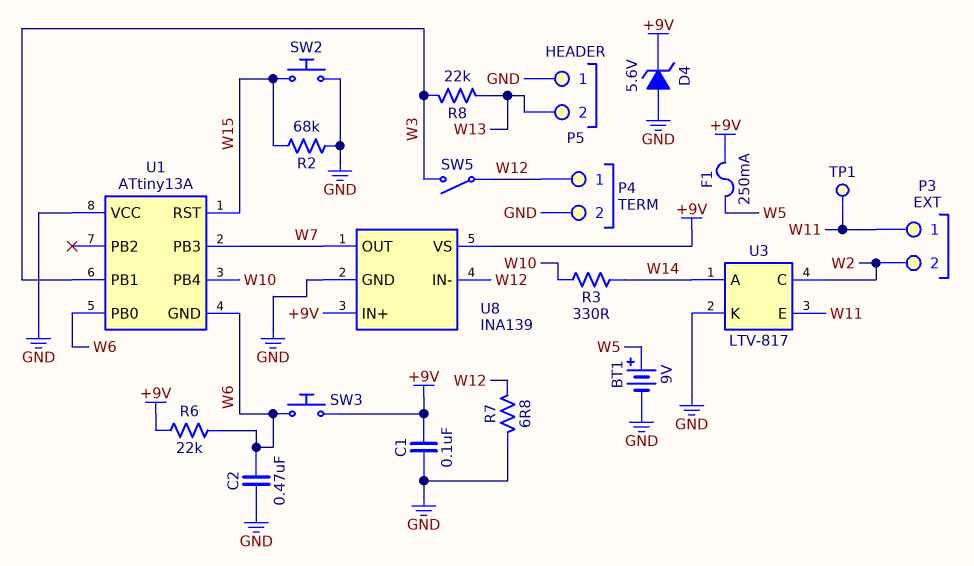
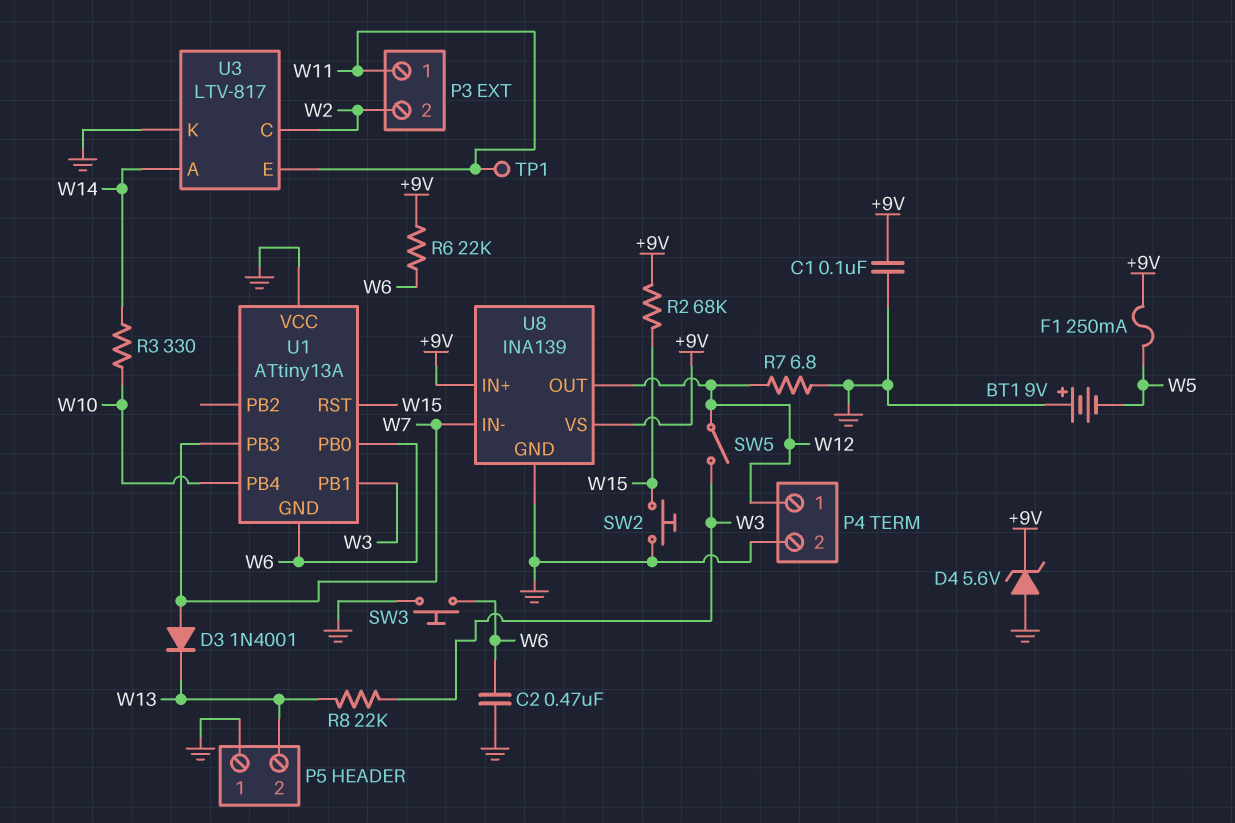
BT1: 9V (plus W5, minus GND) -> 9V (plus GND, minus W5)
D3: none -> diode 1N4001 (A W7, K W13)
R2: 68k (GND, W15) -> 68k (+9V, W15)
SW3: button (+9V, W6) -> button (GND, W6)
U8 pin IN-: W12 -> W7
U8 pin OUT: W7 -> W12

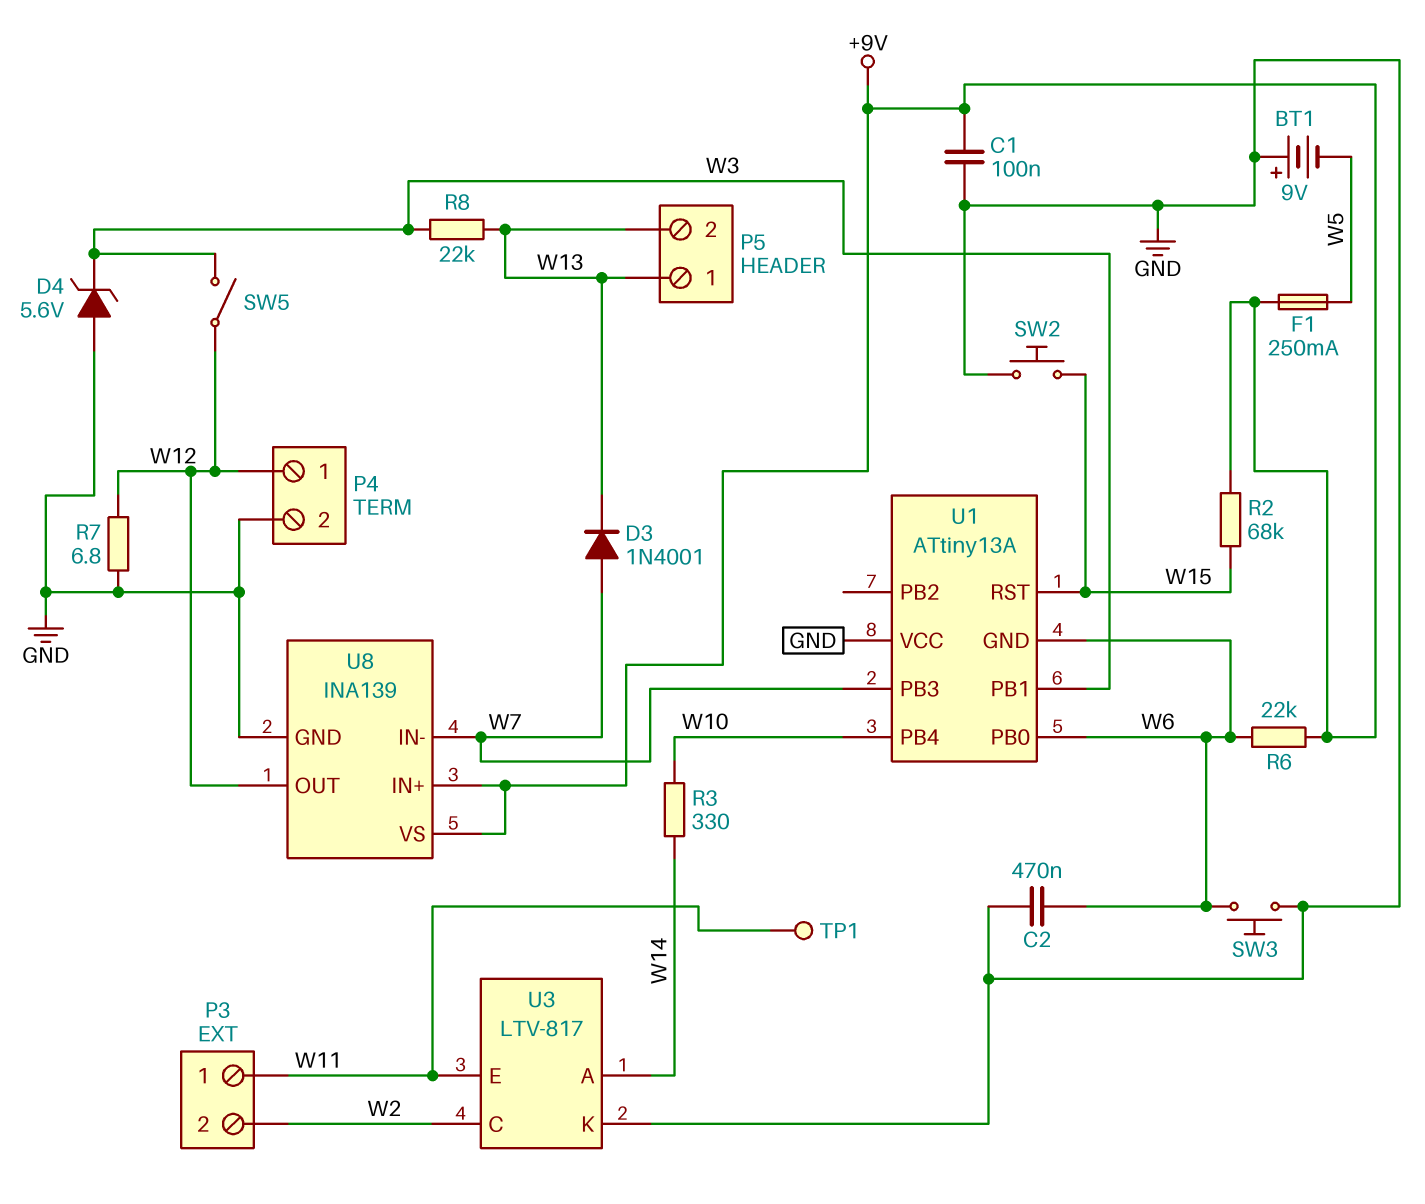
D4: zener 5.6V (A GND, K +9V) -> zener 5.6V (A GND, K W3)
P5 pin 1: GND -> W13

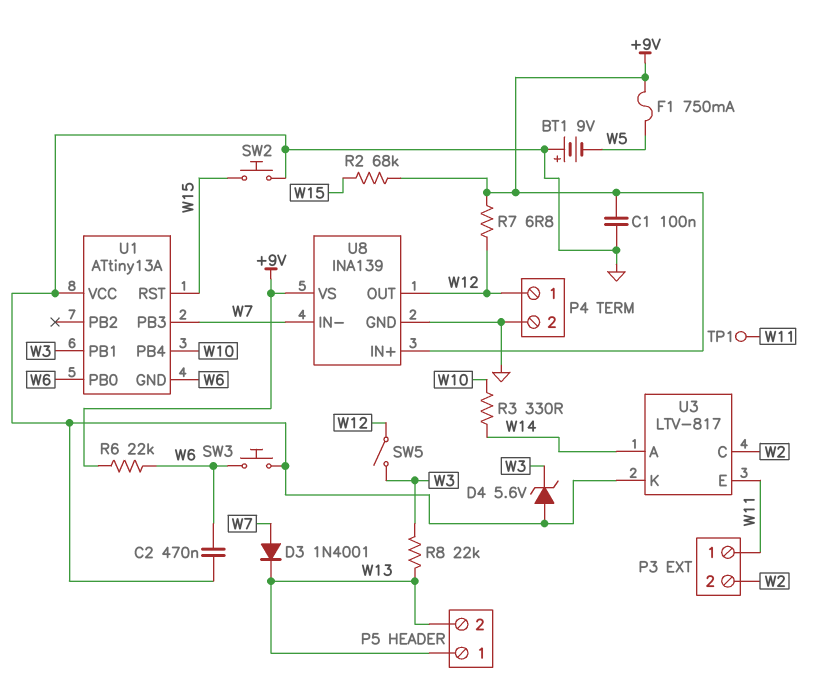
F1: 250mA (+9V, W5) -> 750mA (+9V, W5)
R7: 6.8 (GND, W12) -> 6.8 (+9V, W12)

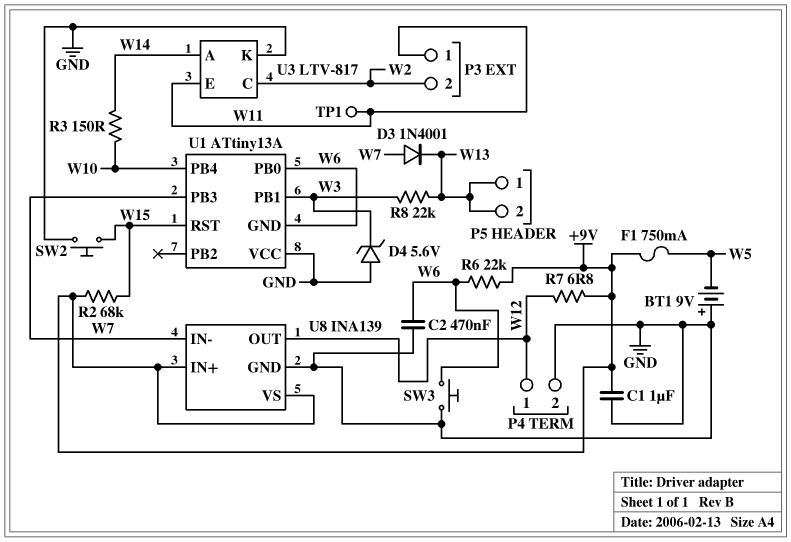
C1: 100nF (+9V, GND) -> 1uF (+9V, GND)
R3: 330 (W10, W14) -> 150 (W10, W14)
SW5: switch (W3, W12) -> none

